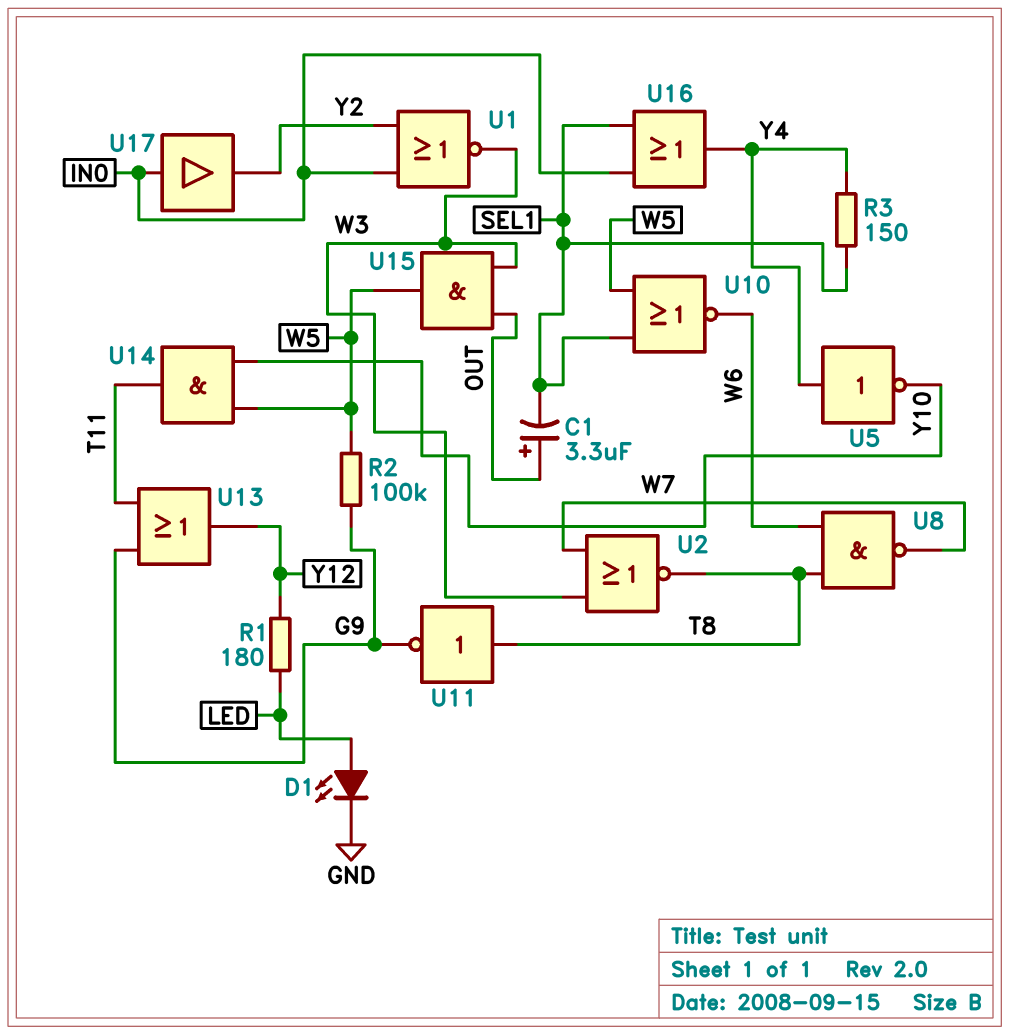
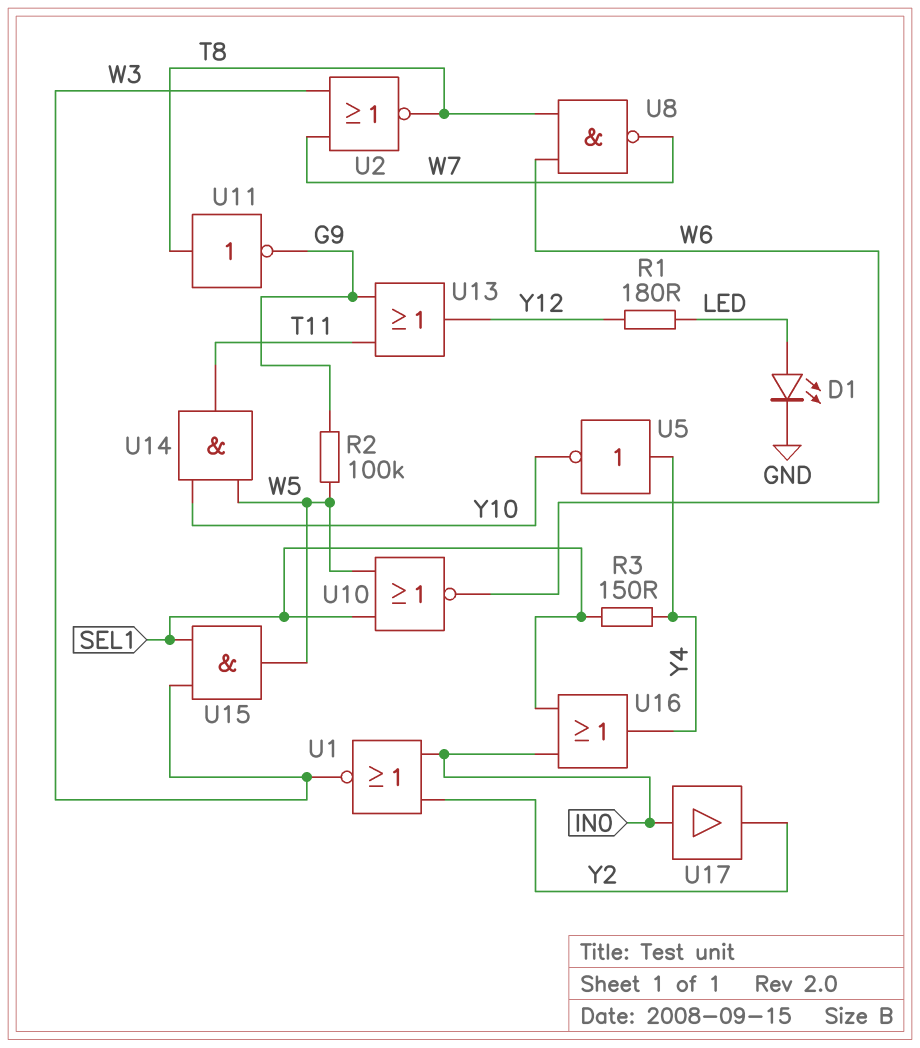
C1: 3.3uF (plus OUT, minus SEL1) -> none
U15: AND (in OUT, in W3, out W5) -> AND (in SEL1, in W3, out W5)

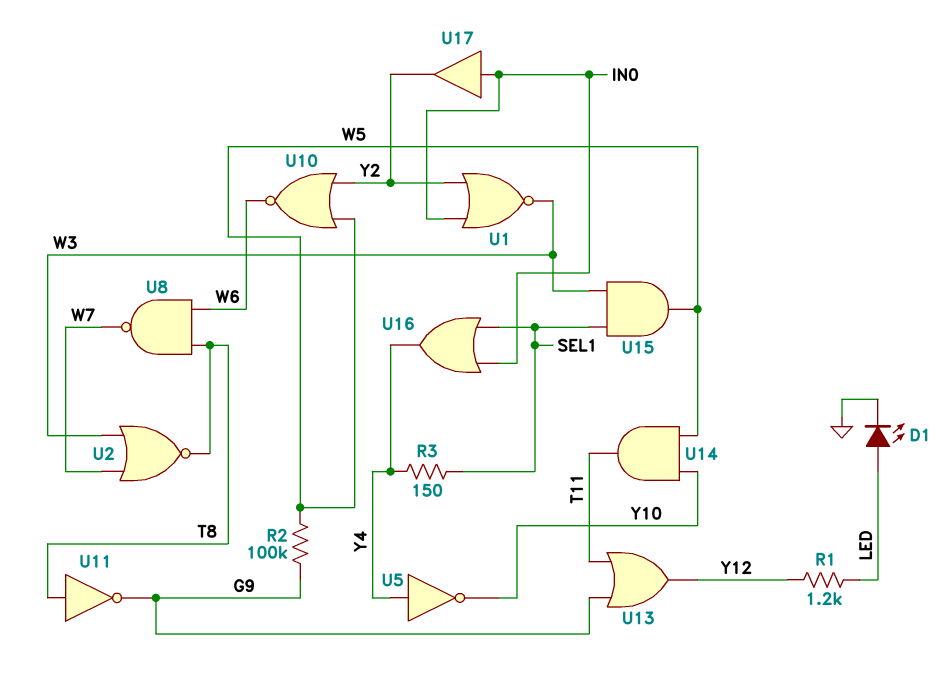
R1: 180 (LED, Y12) -> 1.2k (LED, Y12)
U10: NOR (in SEL1, in W5, out W6) -> NOR (in W5, in Y2, out W6)

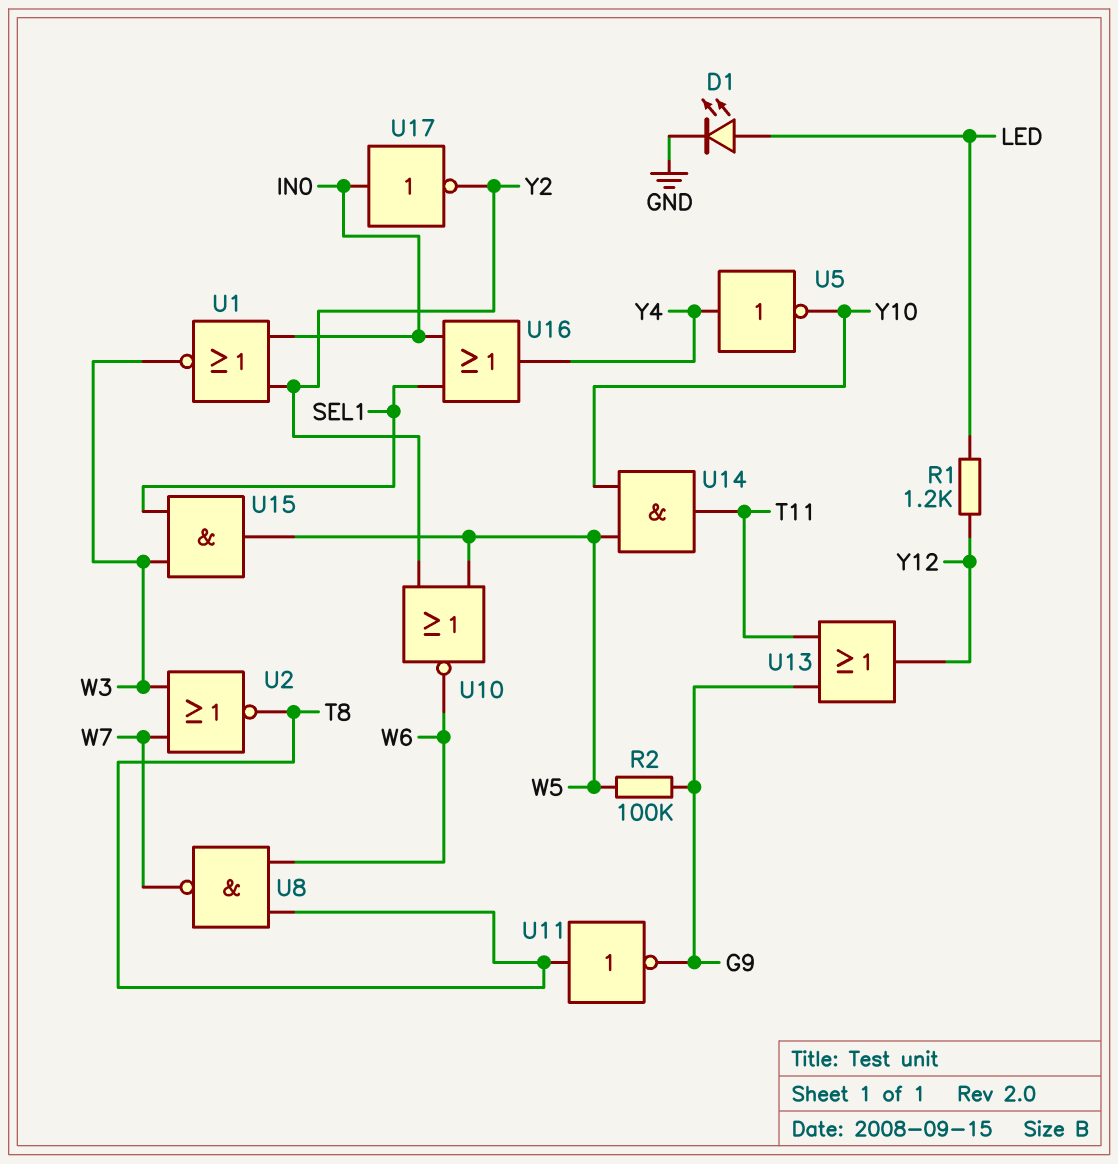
R3: 150 (SEL1, Y4) -> none
U17: buffer (in IN0, out Y2) -> NOT (in IN0, out Y2)

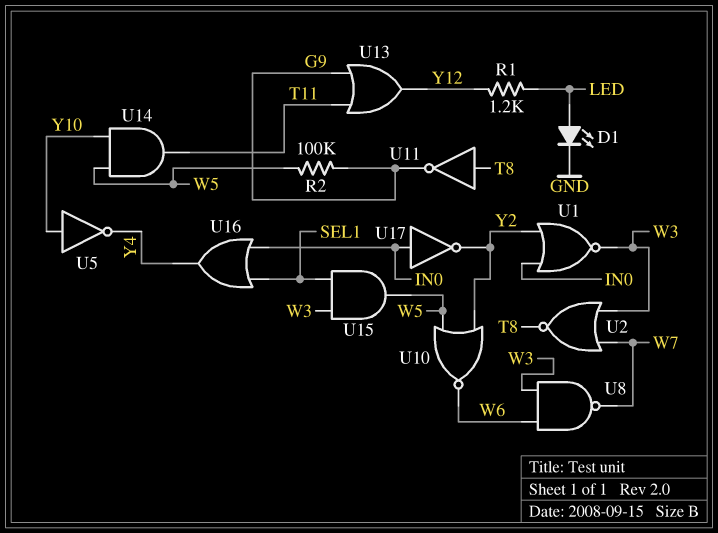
U5: NOT (in Y4, out Y10) -> NOT (in Y10, out Y4)
U8: NAND (in T8, in W6, out W7) -> NAND (in W3, in W6, out W7)

